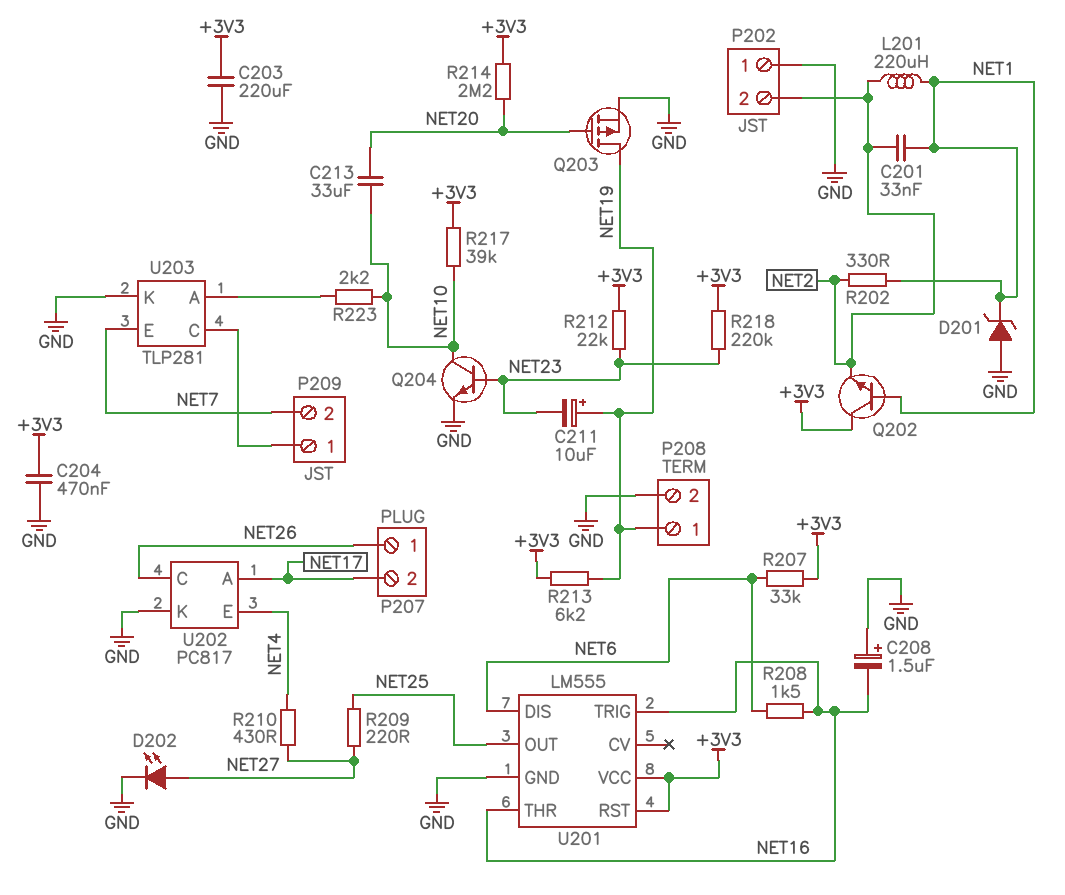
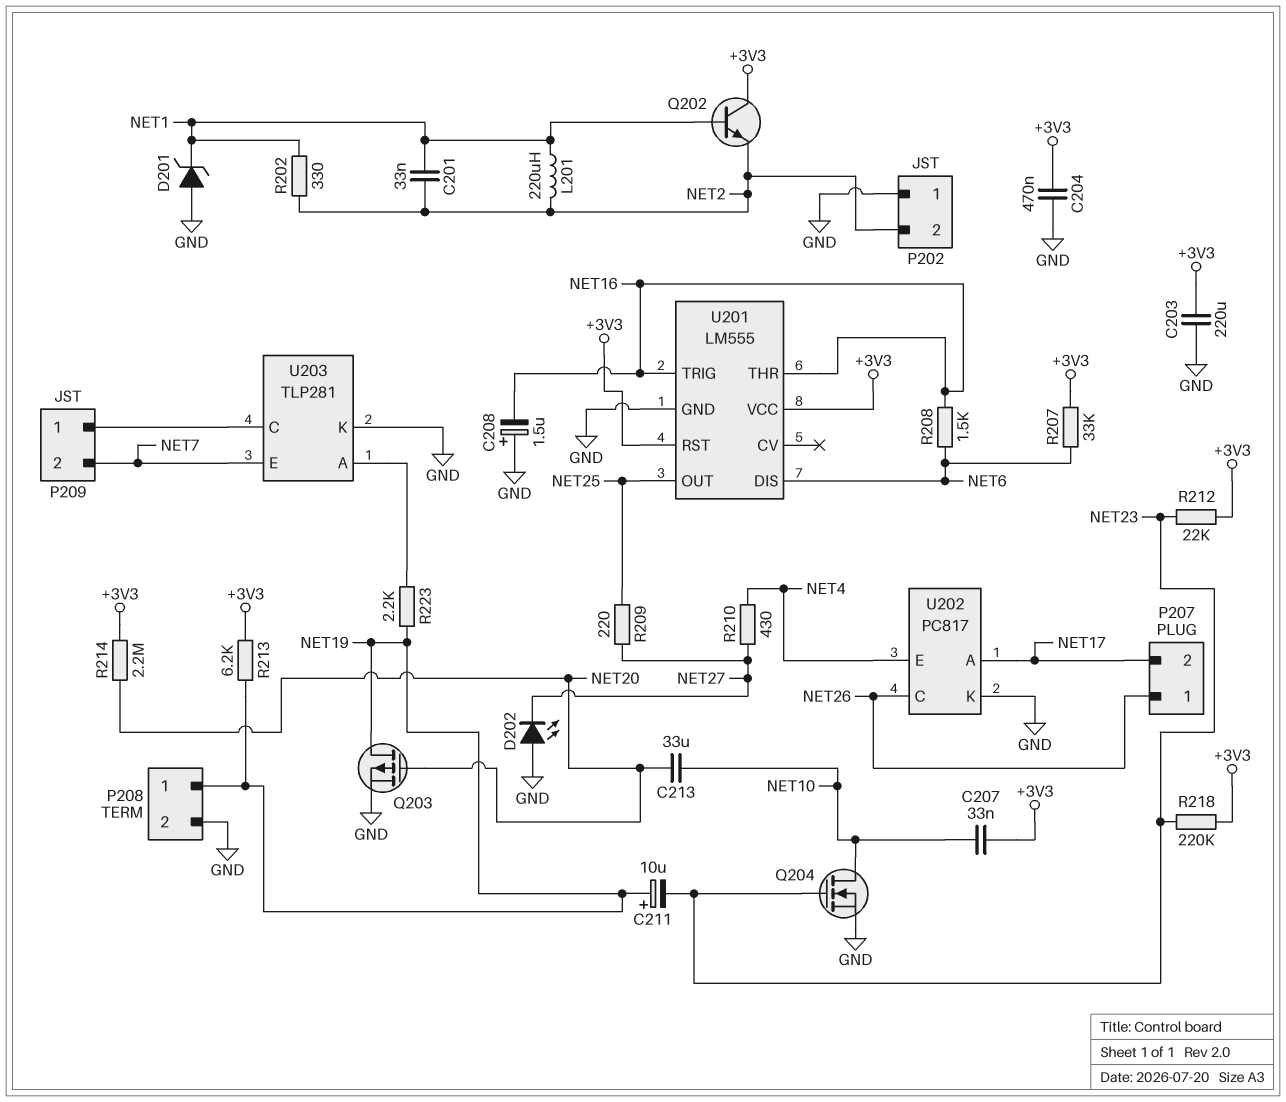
C207: none -> 33nF (+3V3, NET10)
D202: LED (A NET27, K GND) -> LED (A GND, K NET27)
Q204: NPN (B NET23, C NET10, E GND) -> NMOS (G NET23, D NET10, S GND)
R217: 39k (+3V3, NET10) -> none
R223: 2.2k (NET10, U203/A) -> 2.2k (NET19, U203/A)

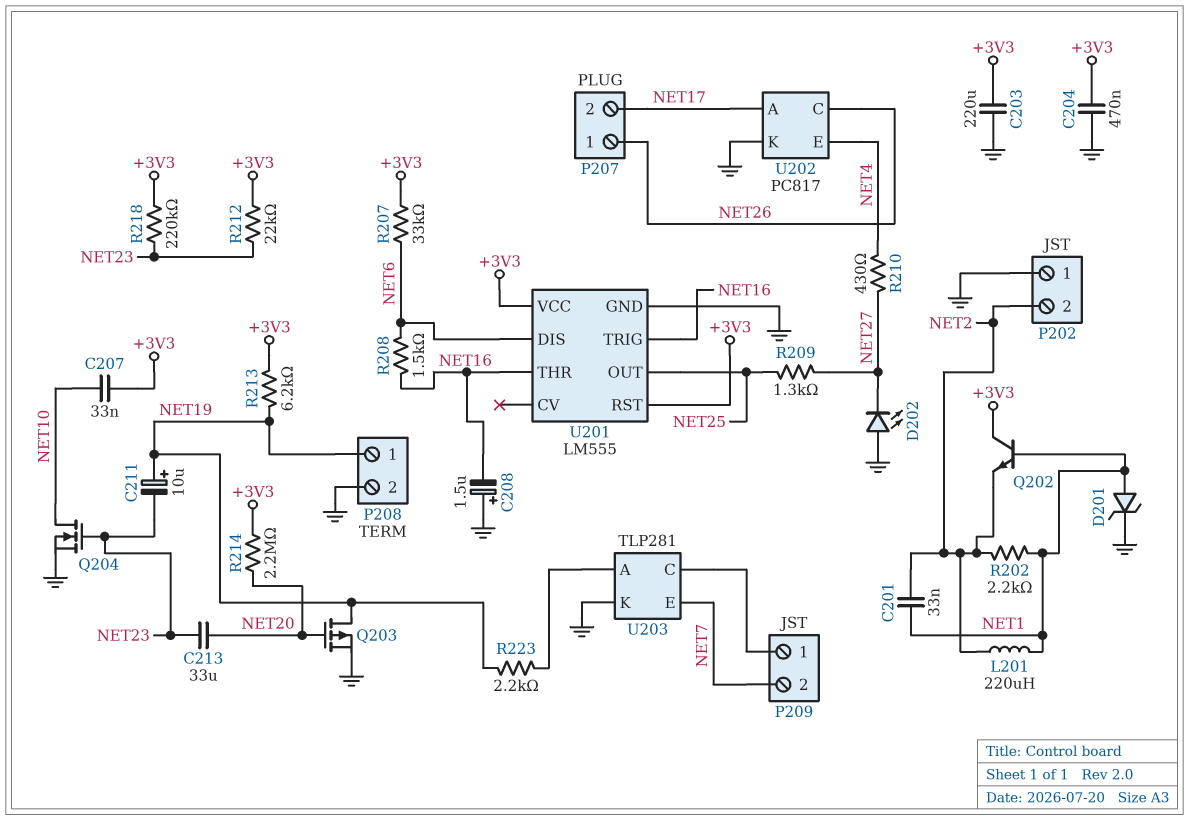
C213: 33uF (NET10, NET20) -> 33uF (NET20, NET23)
D201: zener (A GND, K NET1) -> zener (A NET1, K GND)
R202: 330 (NET1, NET2) -> 2.2k (NET1, NET2)
R209: 220 (NET25, NET27) -> 1.3k (NET25, NET27)

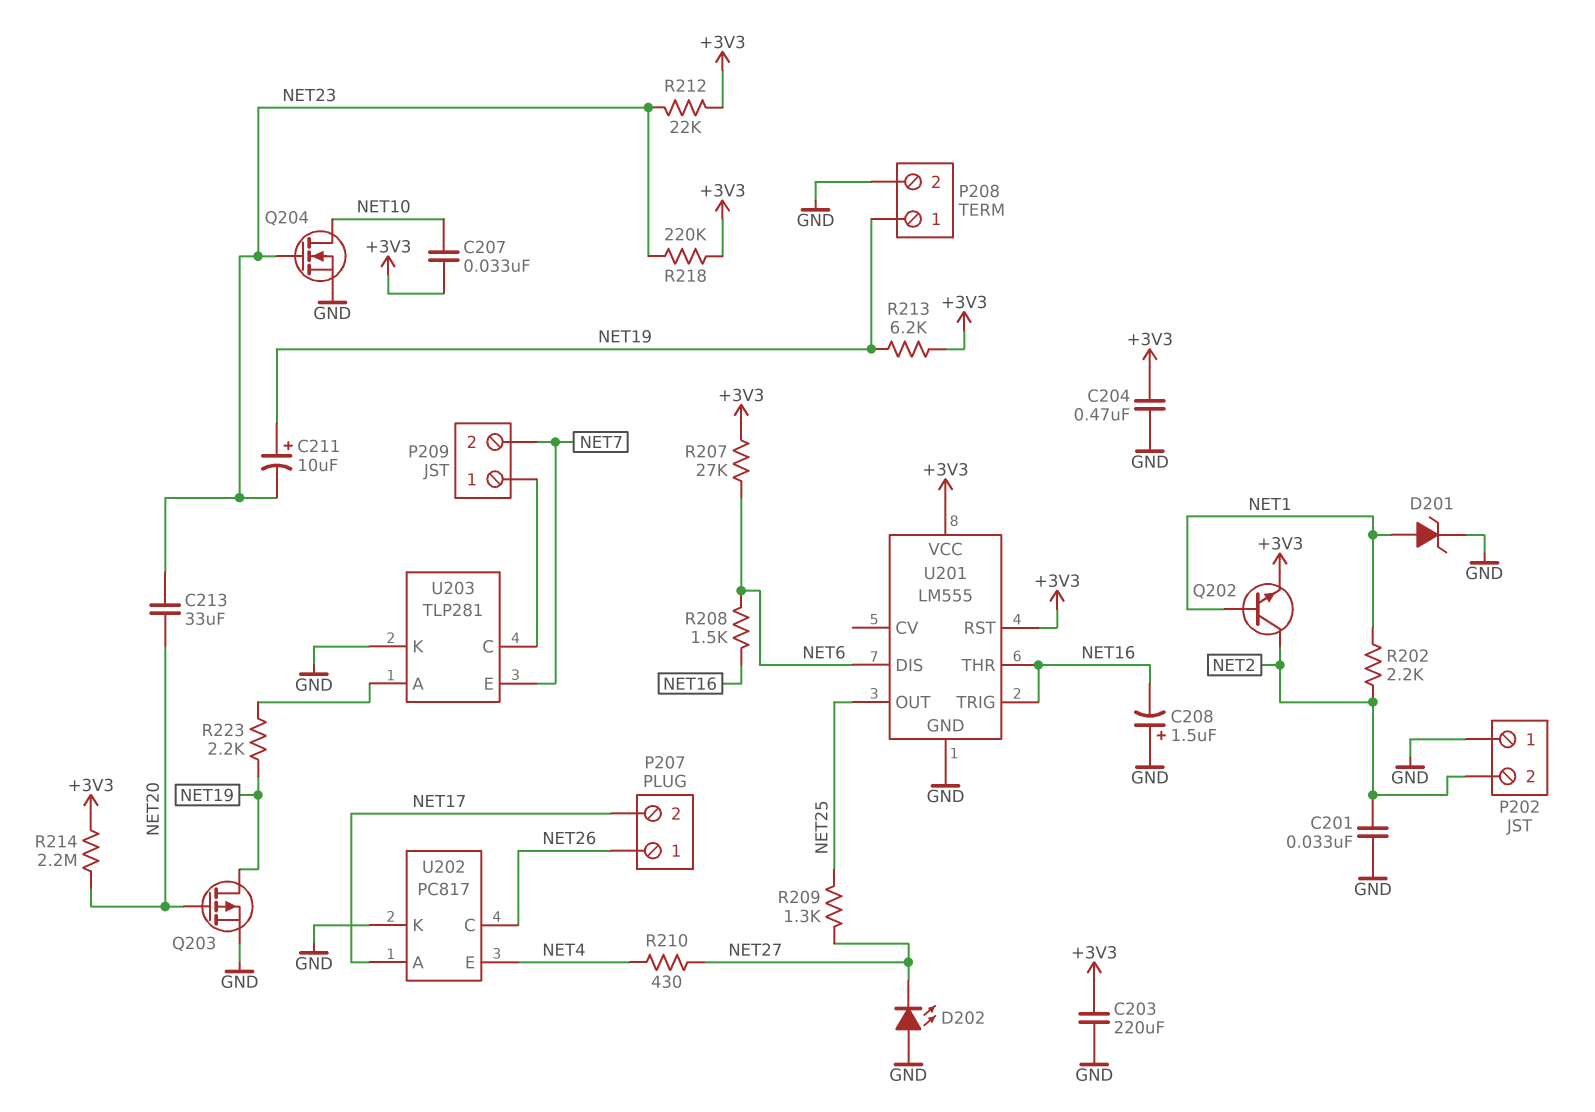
C201: 33nF (NET1, NET2) -> 33nF (GND, NET2)
L201: 220uH (NET1, NET2) -> none
Q202: NPN (B NET1, C +3V3, E NET2) -> NPN (B NET1, C NET2, E +3V3)
R207: 33k (+3V3, NET6) -> 27k (+3V3, NET6)

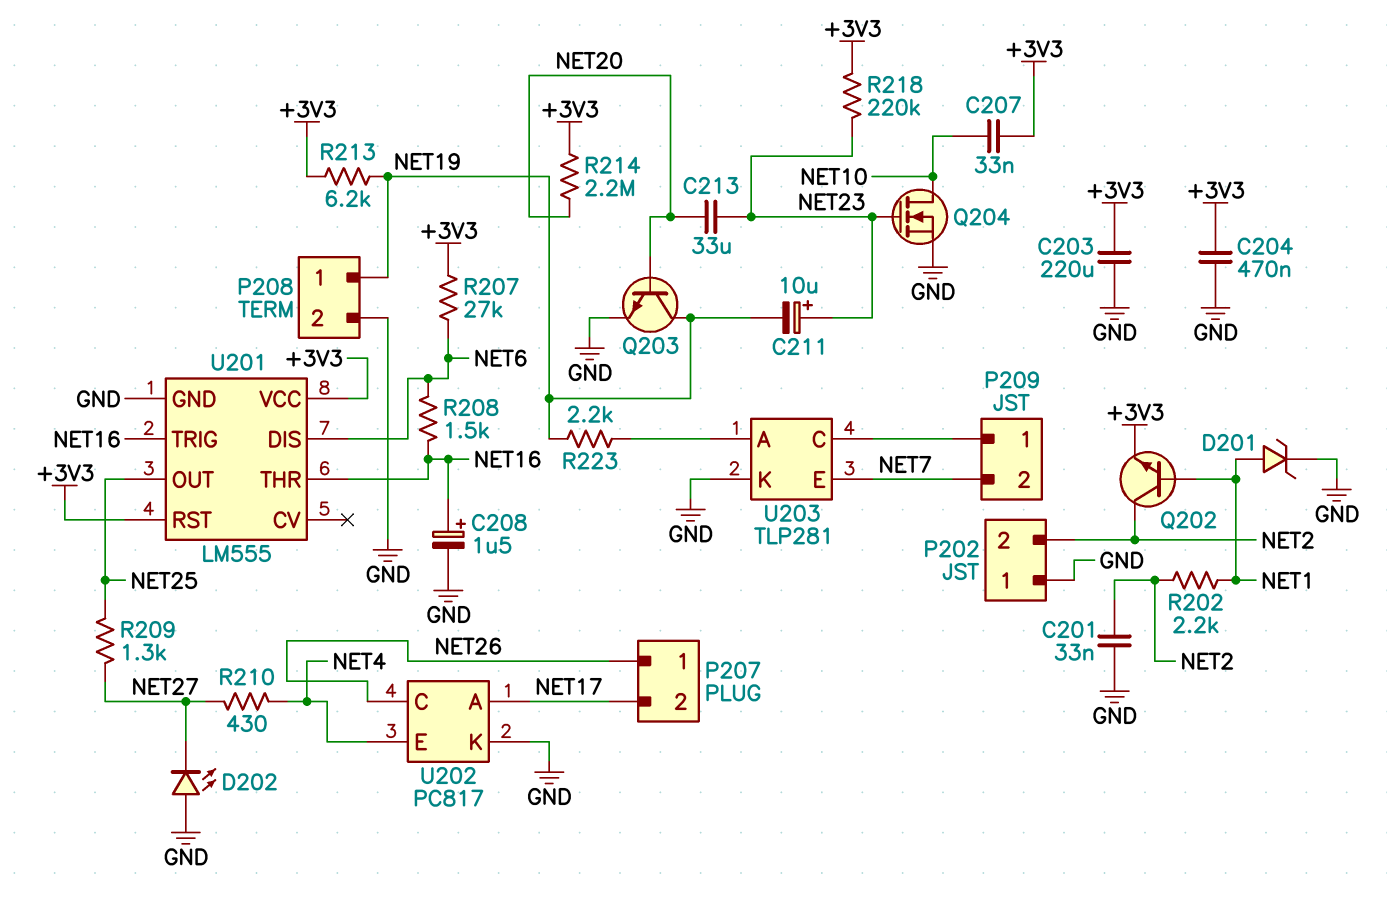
C208: 1.5uF (plus GND, minus NET16) -> 1.5uF (plus NET16, minus GND)
C211: 10uF (plus NET19, minus NET23) -> 10uF (plus NET23, minus NET19)
Q203: PMOS (G NET20, D NET19, S GND) -> NPN (B NET20, C NET19, E GND)
R212: 22k (+3V3, NET23) -> none

